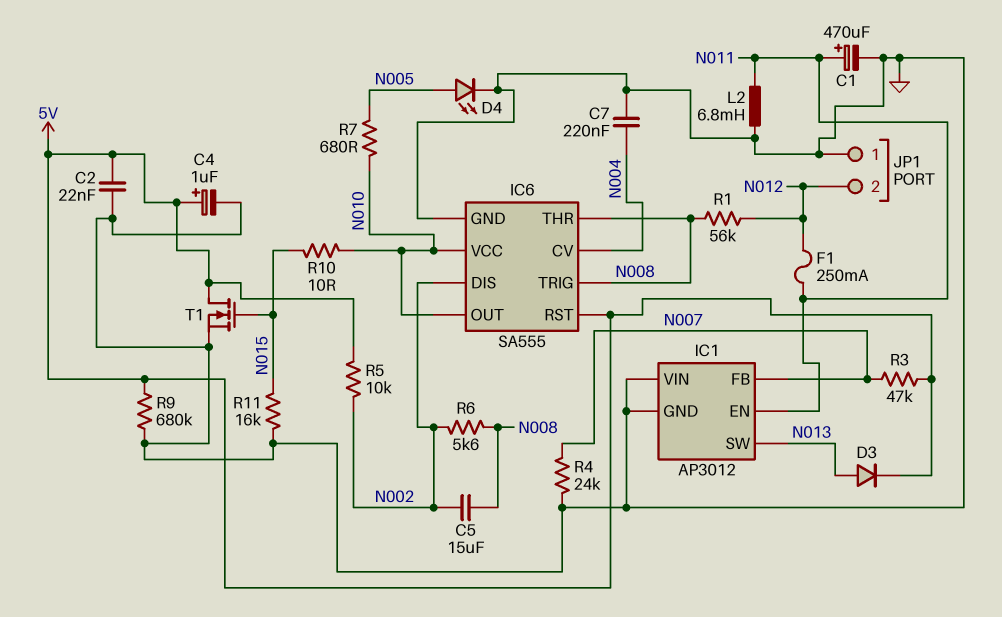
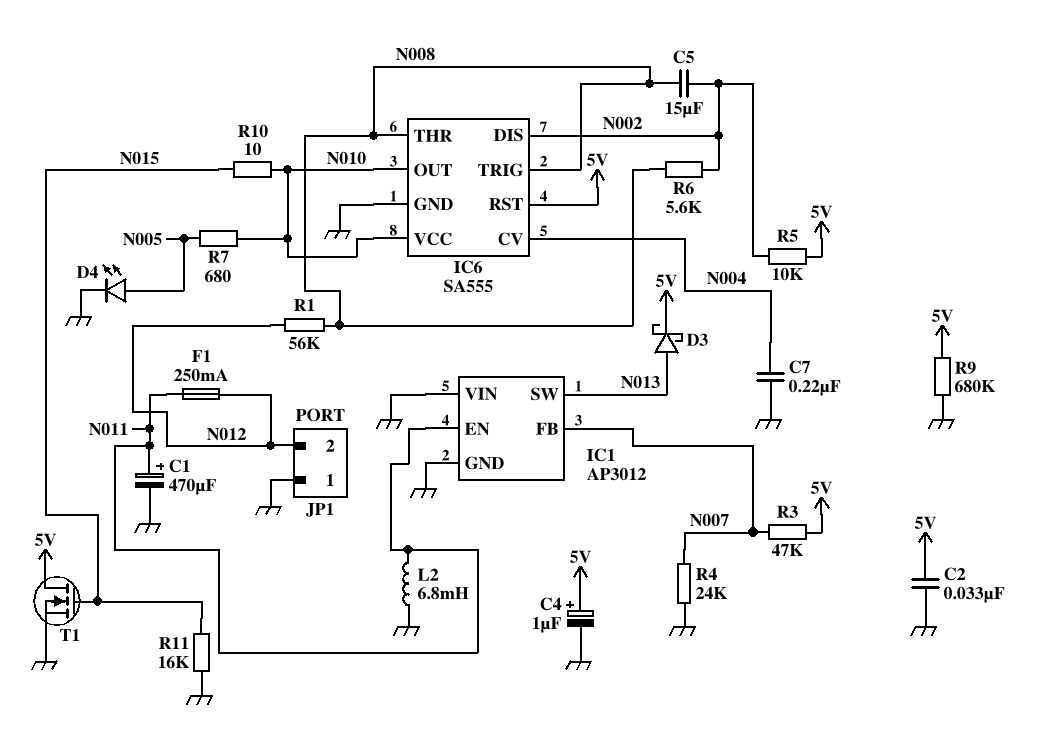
C2: 22nF (5V, GND) -> 33nF (5V, GND)
D3: diode (A N013, K 5V) -> schottky (A N013, K 5V)

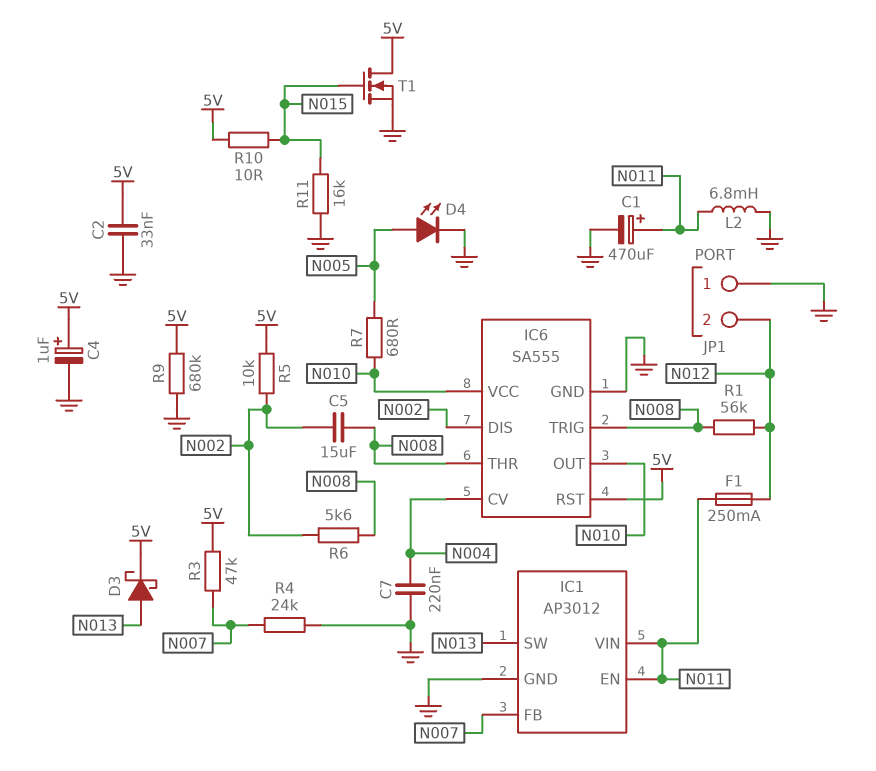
IC1 pin VIN: GND -> N011
R10: 10 (N010, N015) -> 10 (5V, N015)

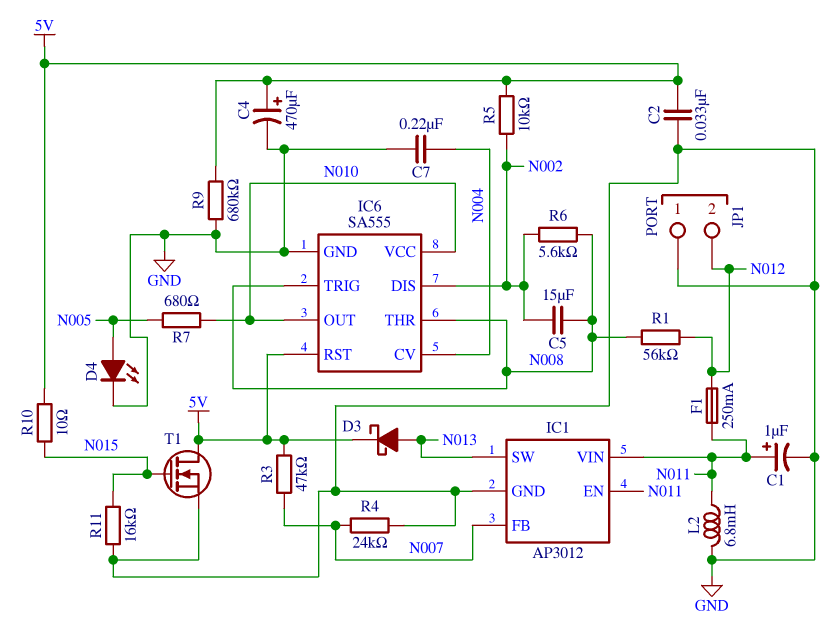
C1: 470uF (plus N011, minus GND) -> 1uF (plus N011, minus GND)
C4: 1uF (plus 5V, minus GND) -> 470uF (plus 5V, minus GND)

